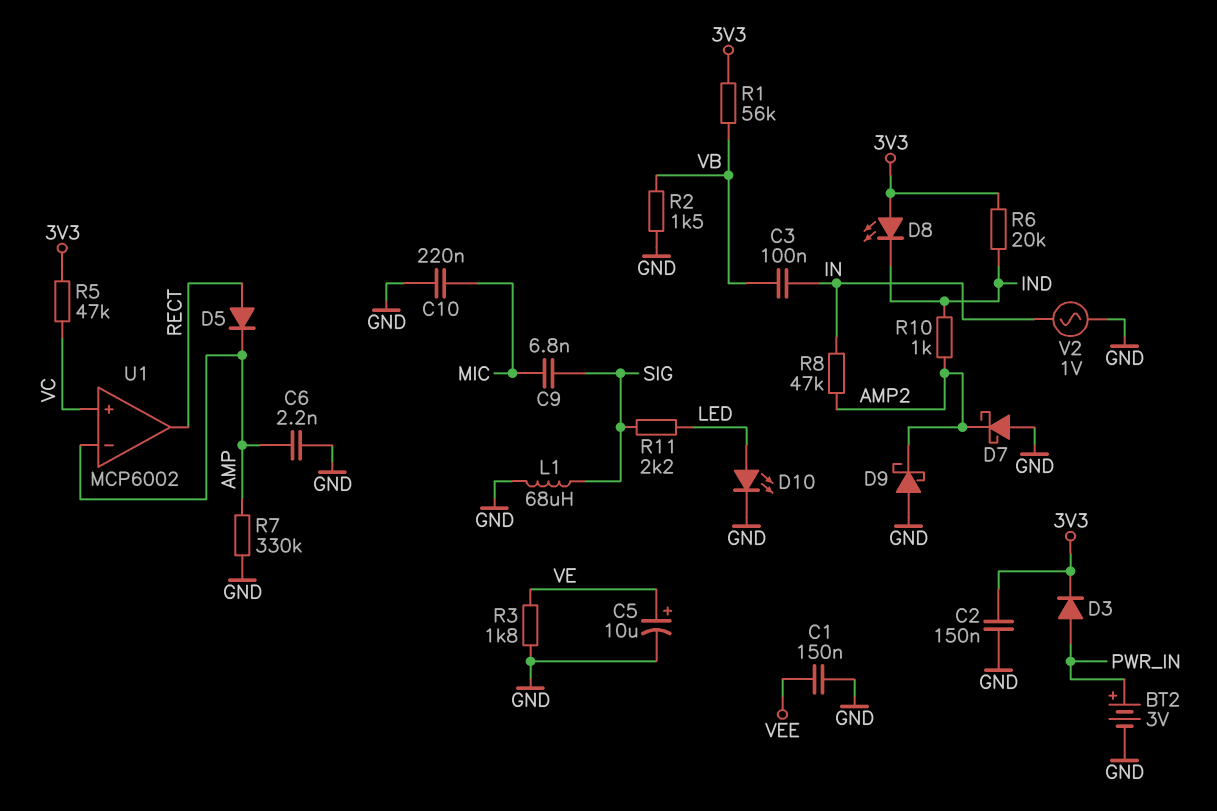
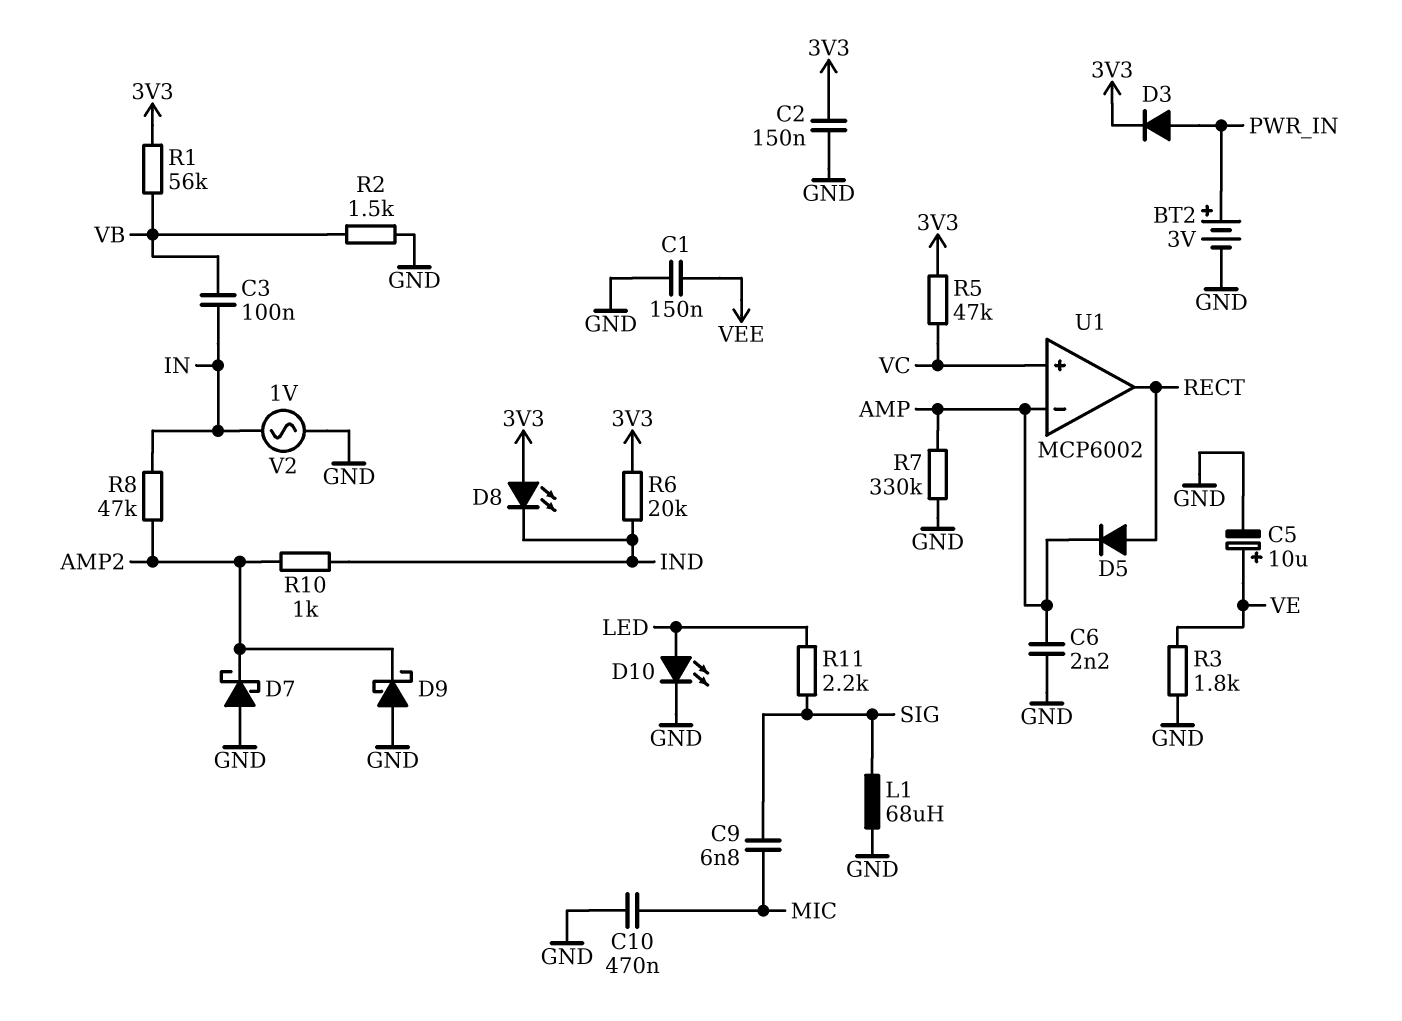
C10: 220nF (GND, MIC) -> 470nF (GND, MIC)

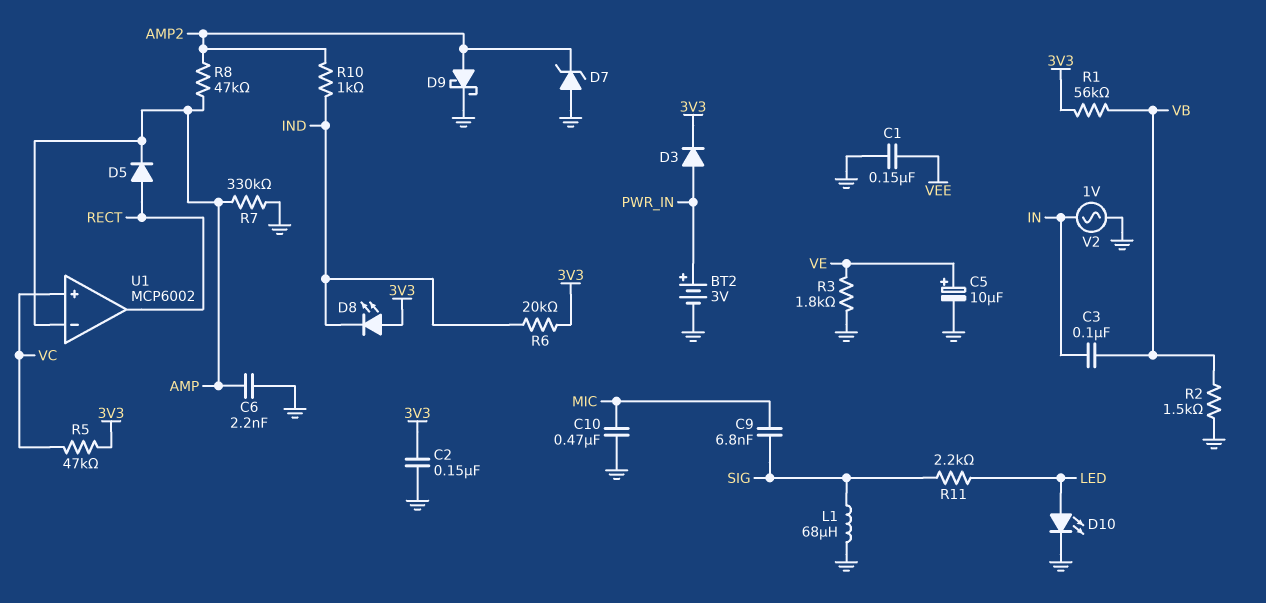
D7: schottky (A GND, K AMP2) -> zener (A GND, K AMP2)
D9: schottky (A GND, K AMP2) -> schottky (A AMP2, K GND)
R8: 47k (AMP2, IN) -> 47k (AMP, AMP2)

